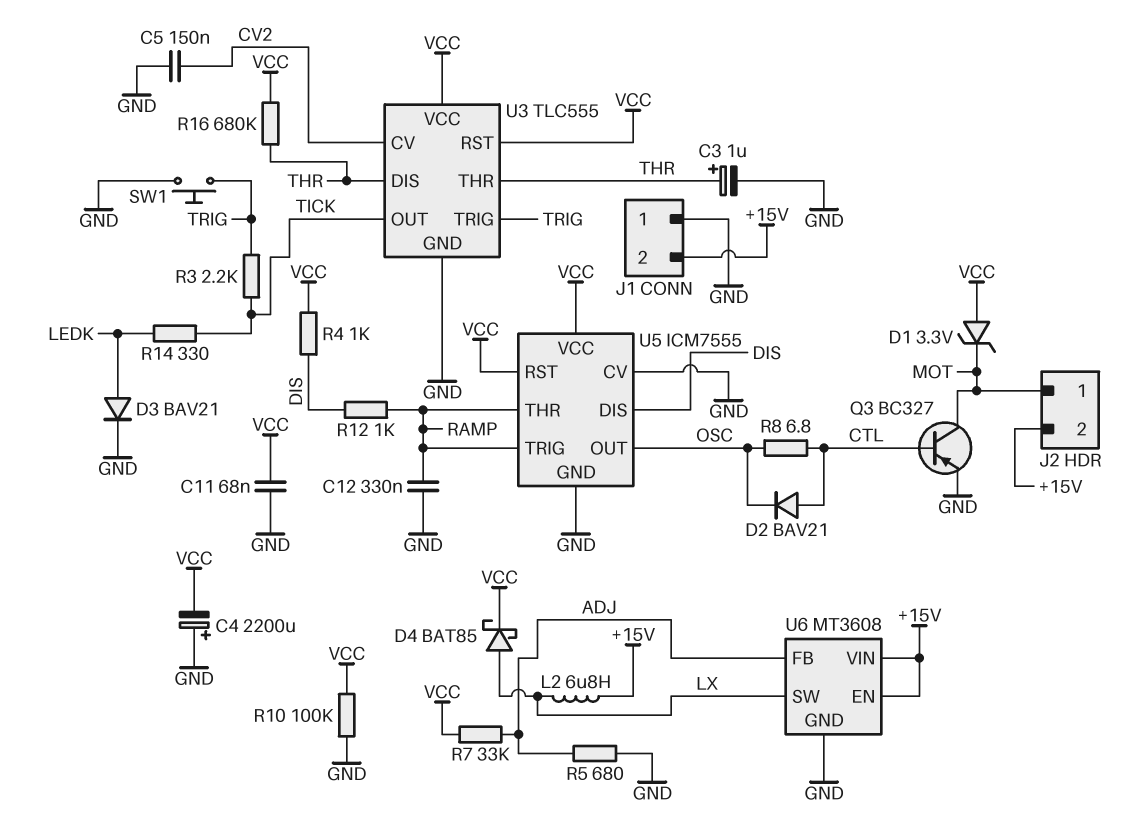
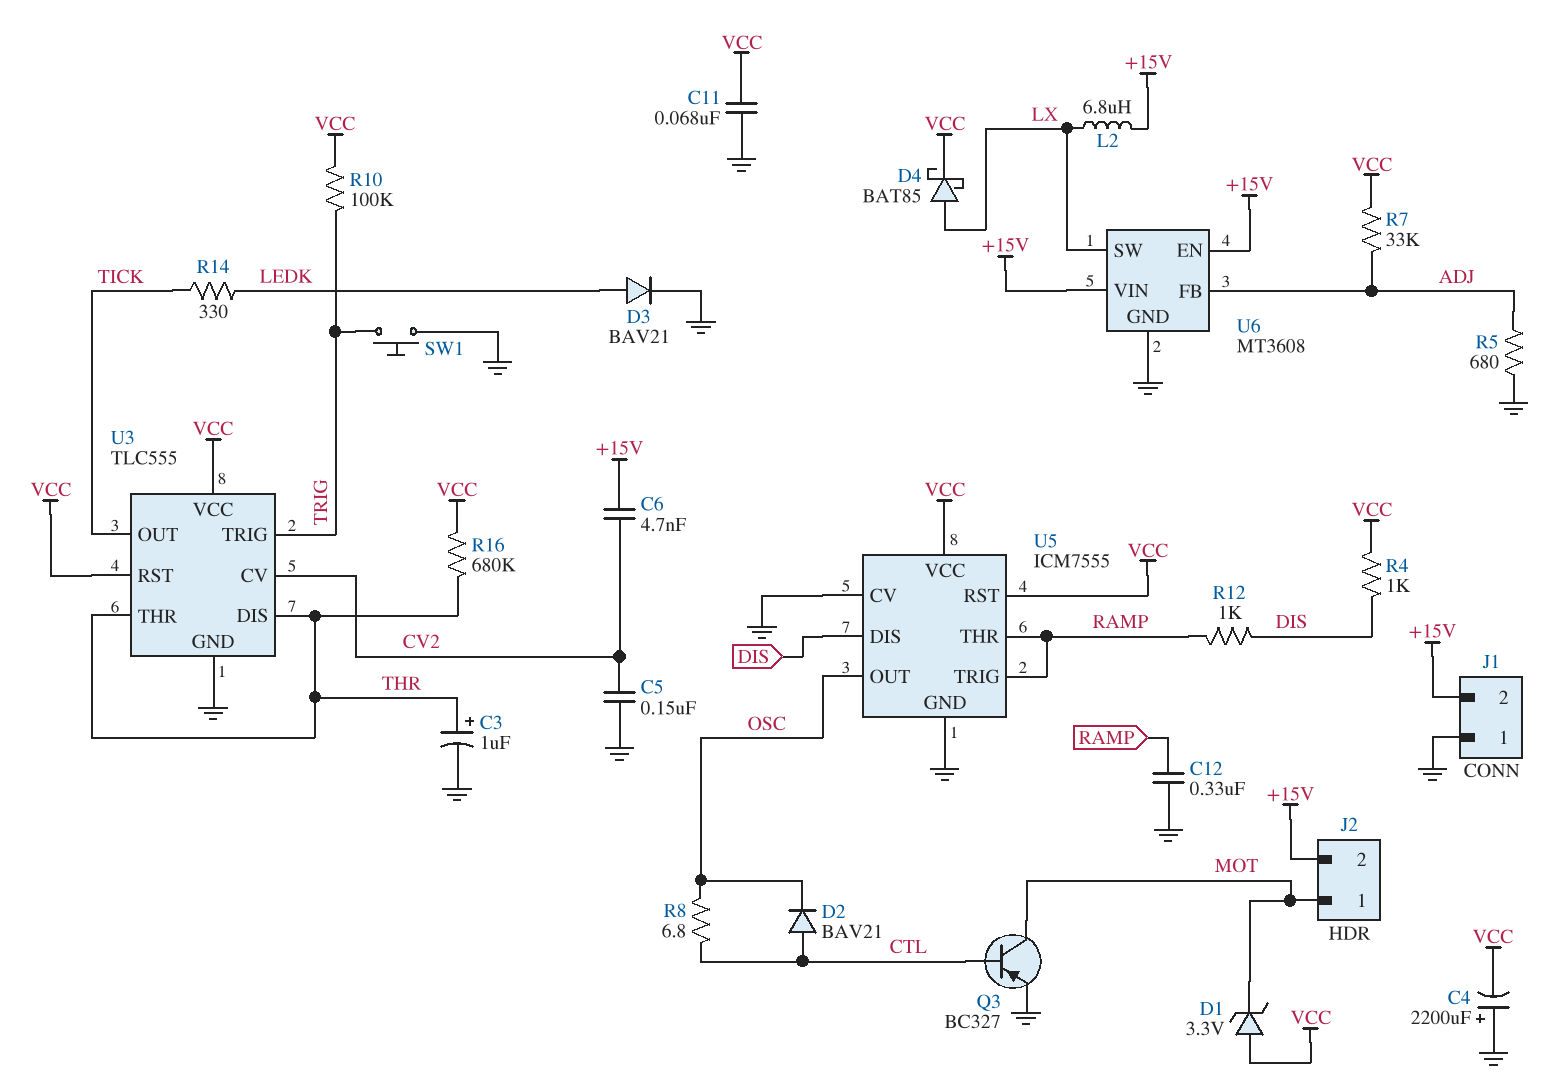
C6: none -> 4.7nF (+15V, CV2)
R3: 2.2k (TICK, TRIG) -> none
R10: 100k (GND, VCC) -> 100k (TRIG, VCC)

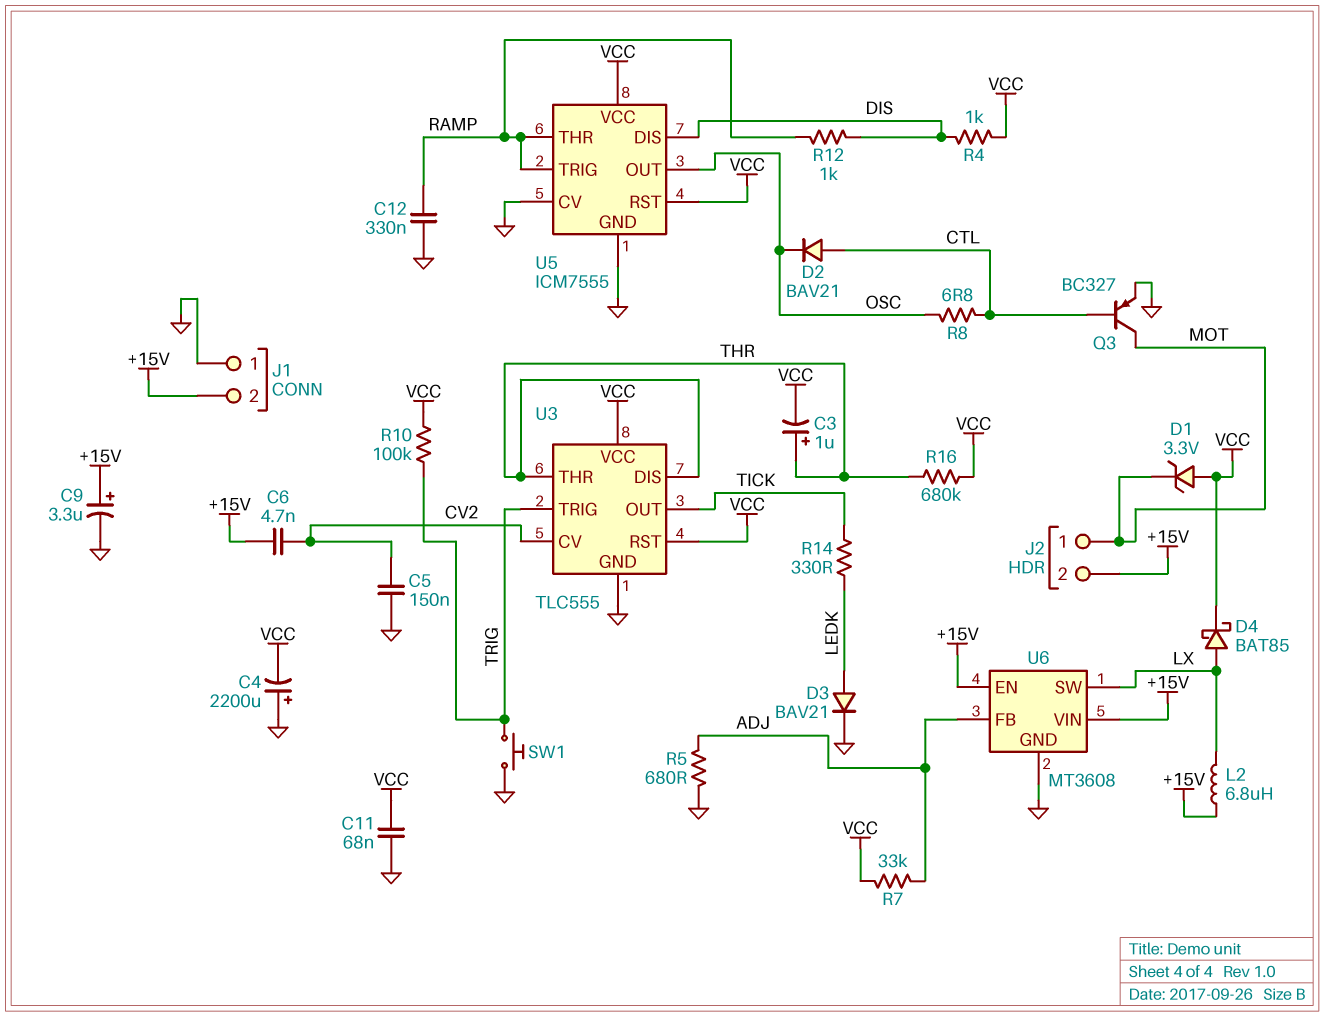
C3: 1uF (plus THR, minus GND) -> 1uF (plus THR, minus VCC)
C9: none -> 3.3uF (plus +15V, minus GND)

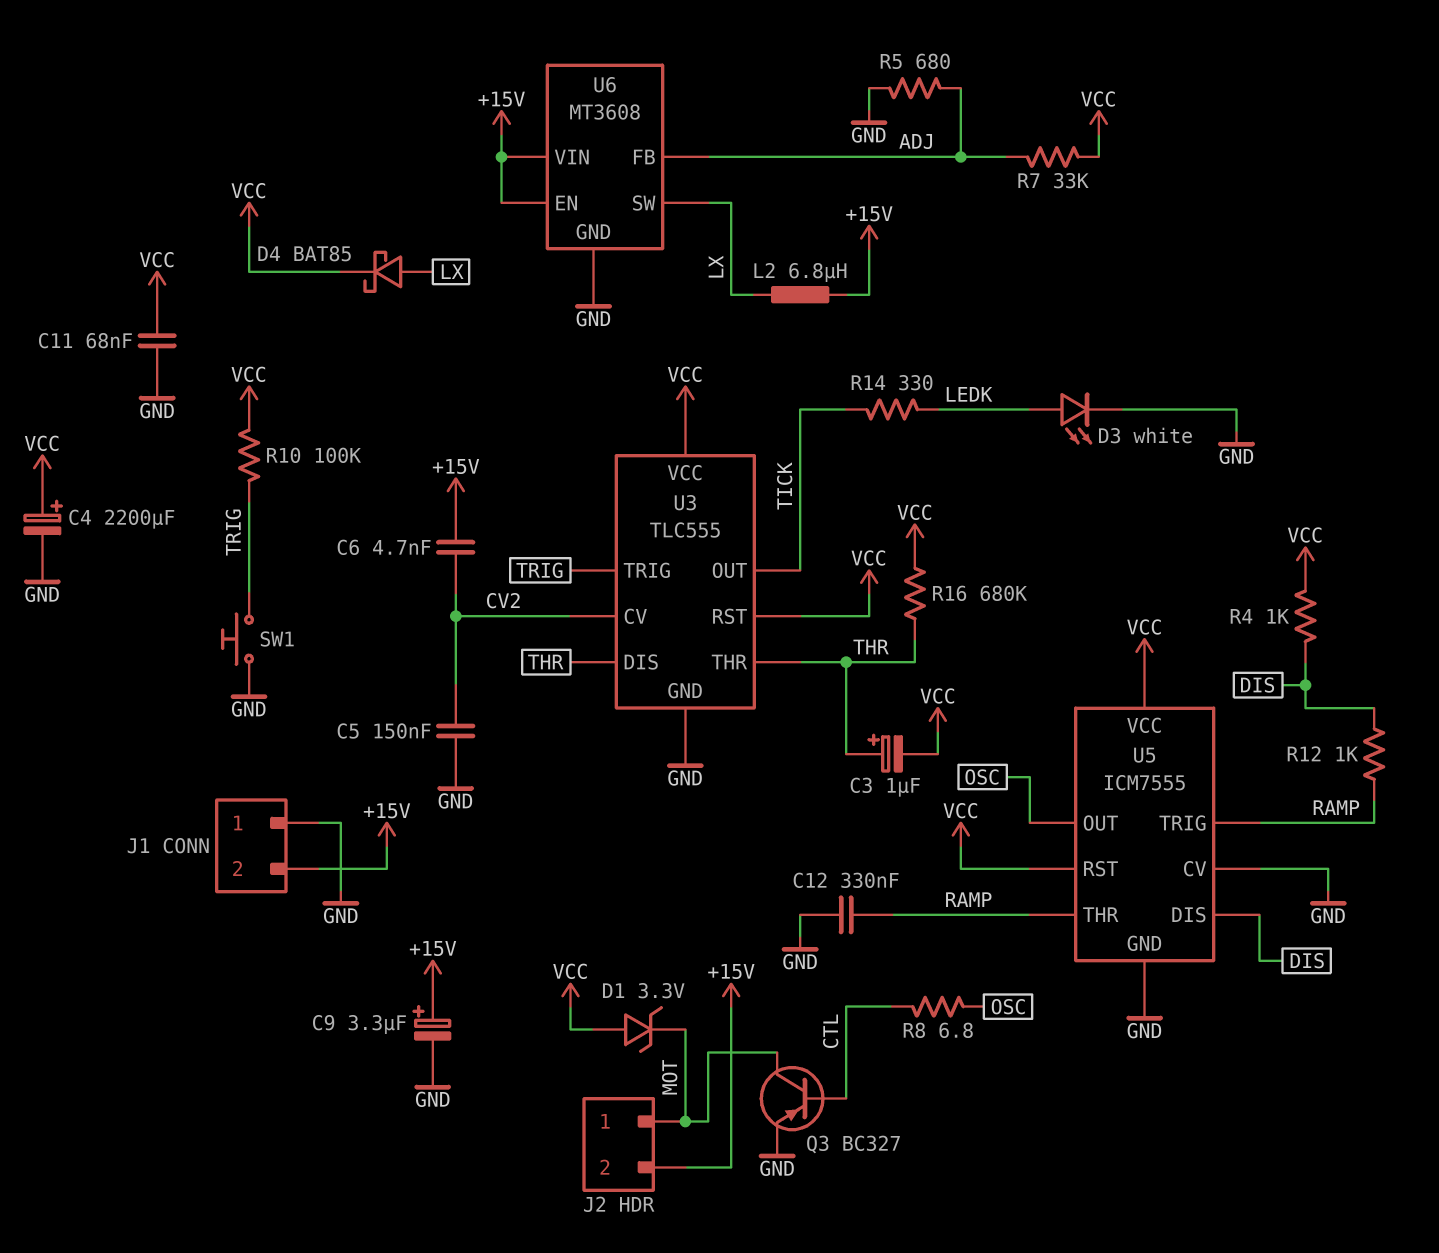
C4: 2200uF (plus GND, minus VCC) -> 2200uF (plus VCC, minus GND)
D2: diode BAV21 (A CTL, K OSC) -> none
D3: diode BAV21 (A LEDK, K GND) -> LED white (A LEDK, K GND)

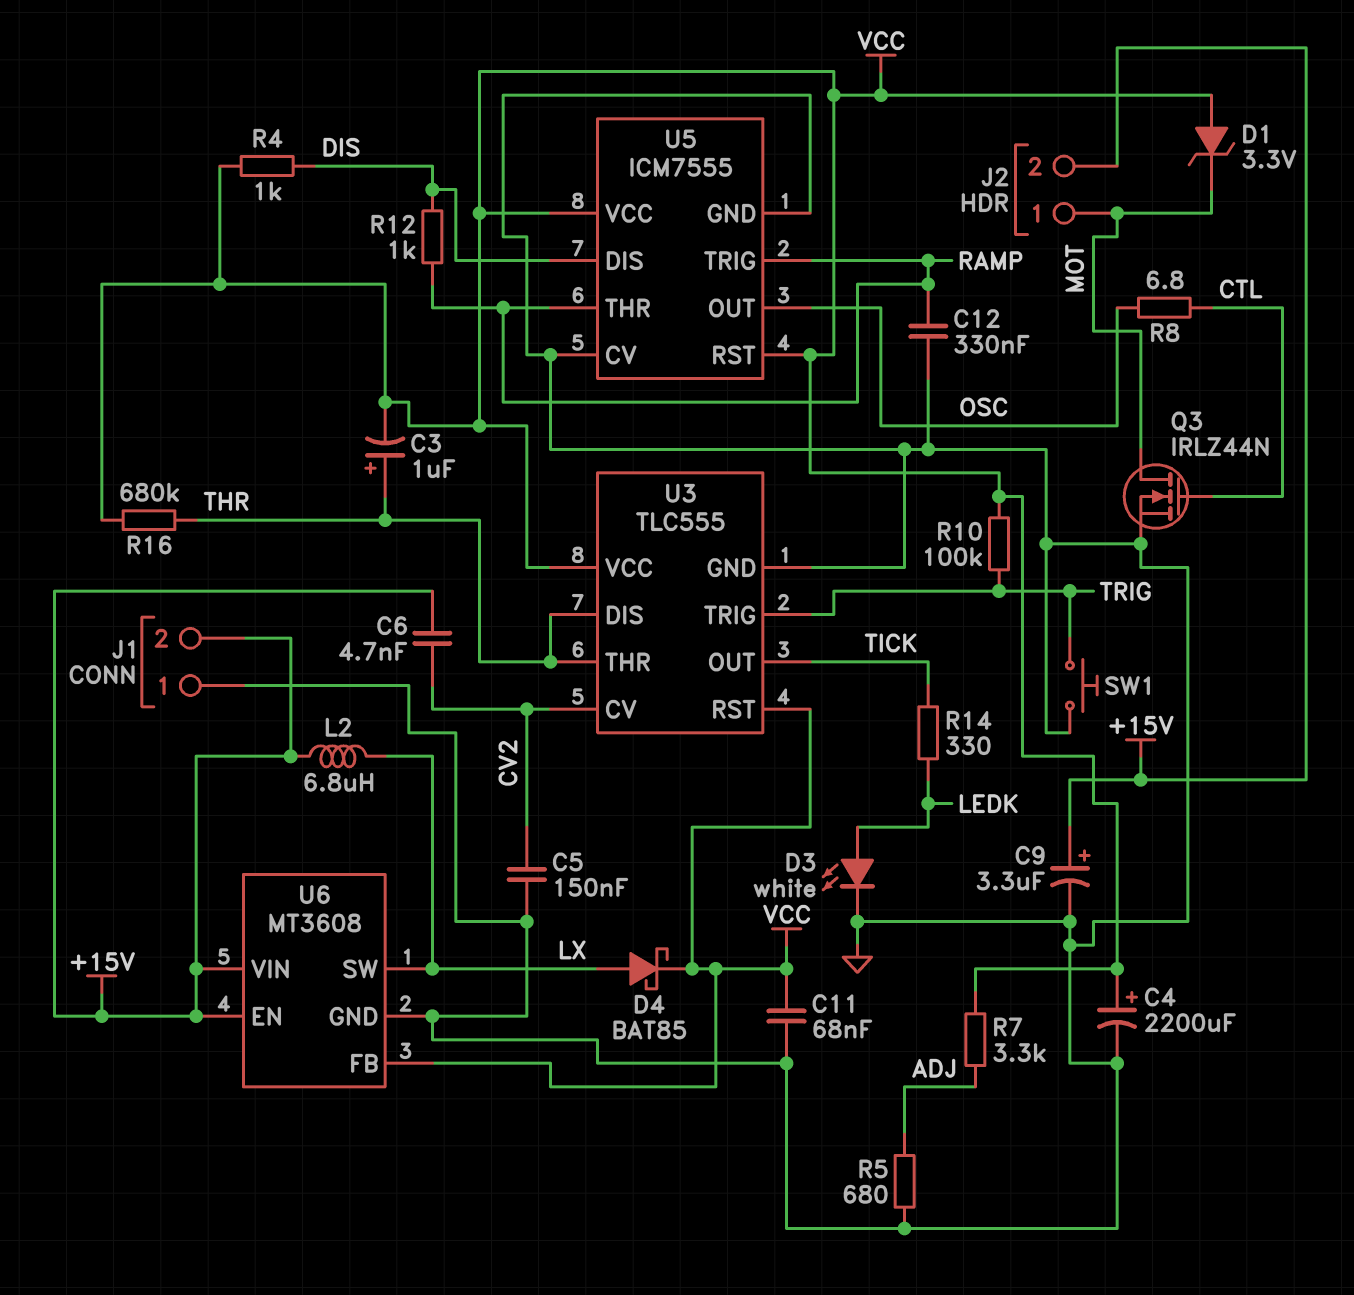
Q3: PNP BC327 (B CTL, C MOT, E GND) -> NMOS IRLZ44N (G CTL, D MOT, S GND)
R7: 33k (ADJ, VCC) -> 3.3k (ADJ, VCC)
U6 pin FB: ADJ -> VCC

